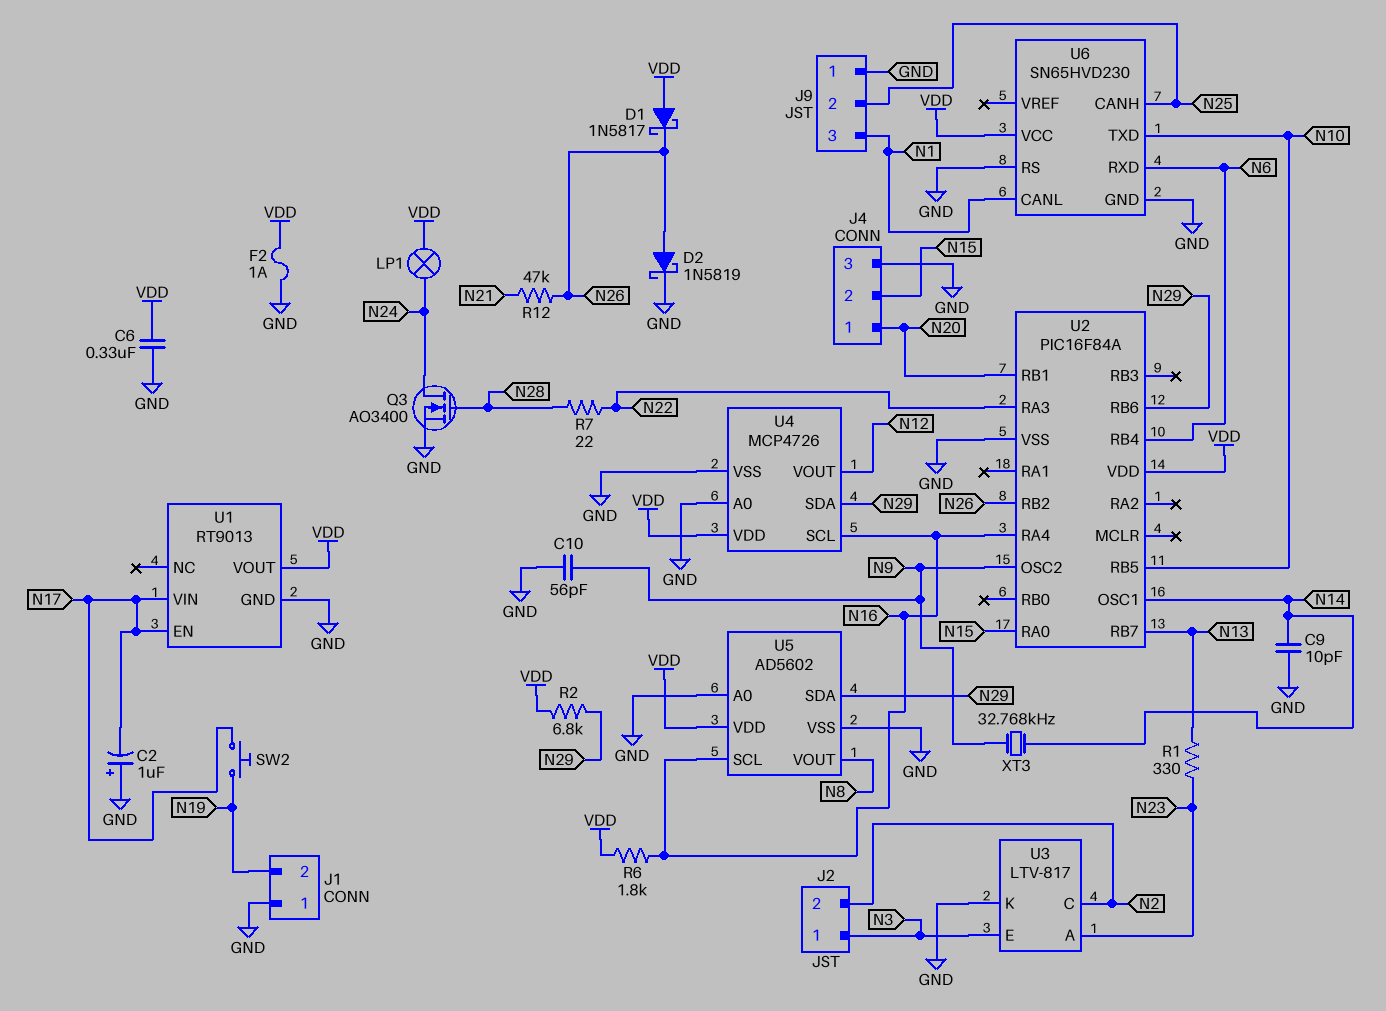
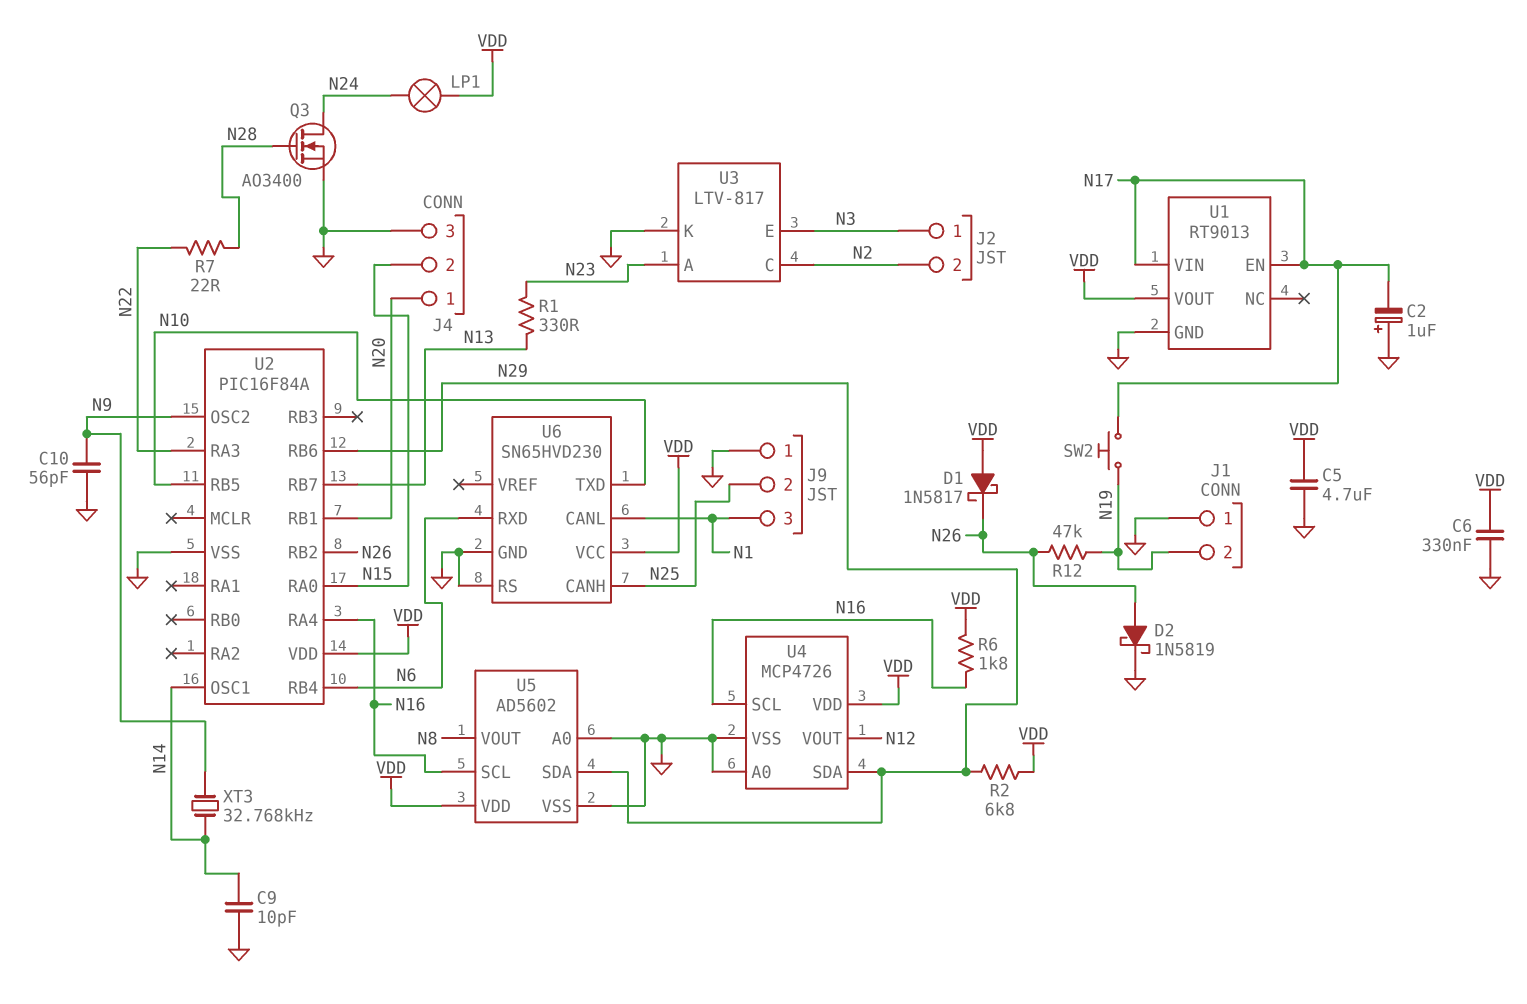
C5: none -> 4.7uF (GND, VDD)
F2: 1A (GND, VDD) -> none
R12: 47k (N21, N26) -> 47k (N19, N26)

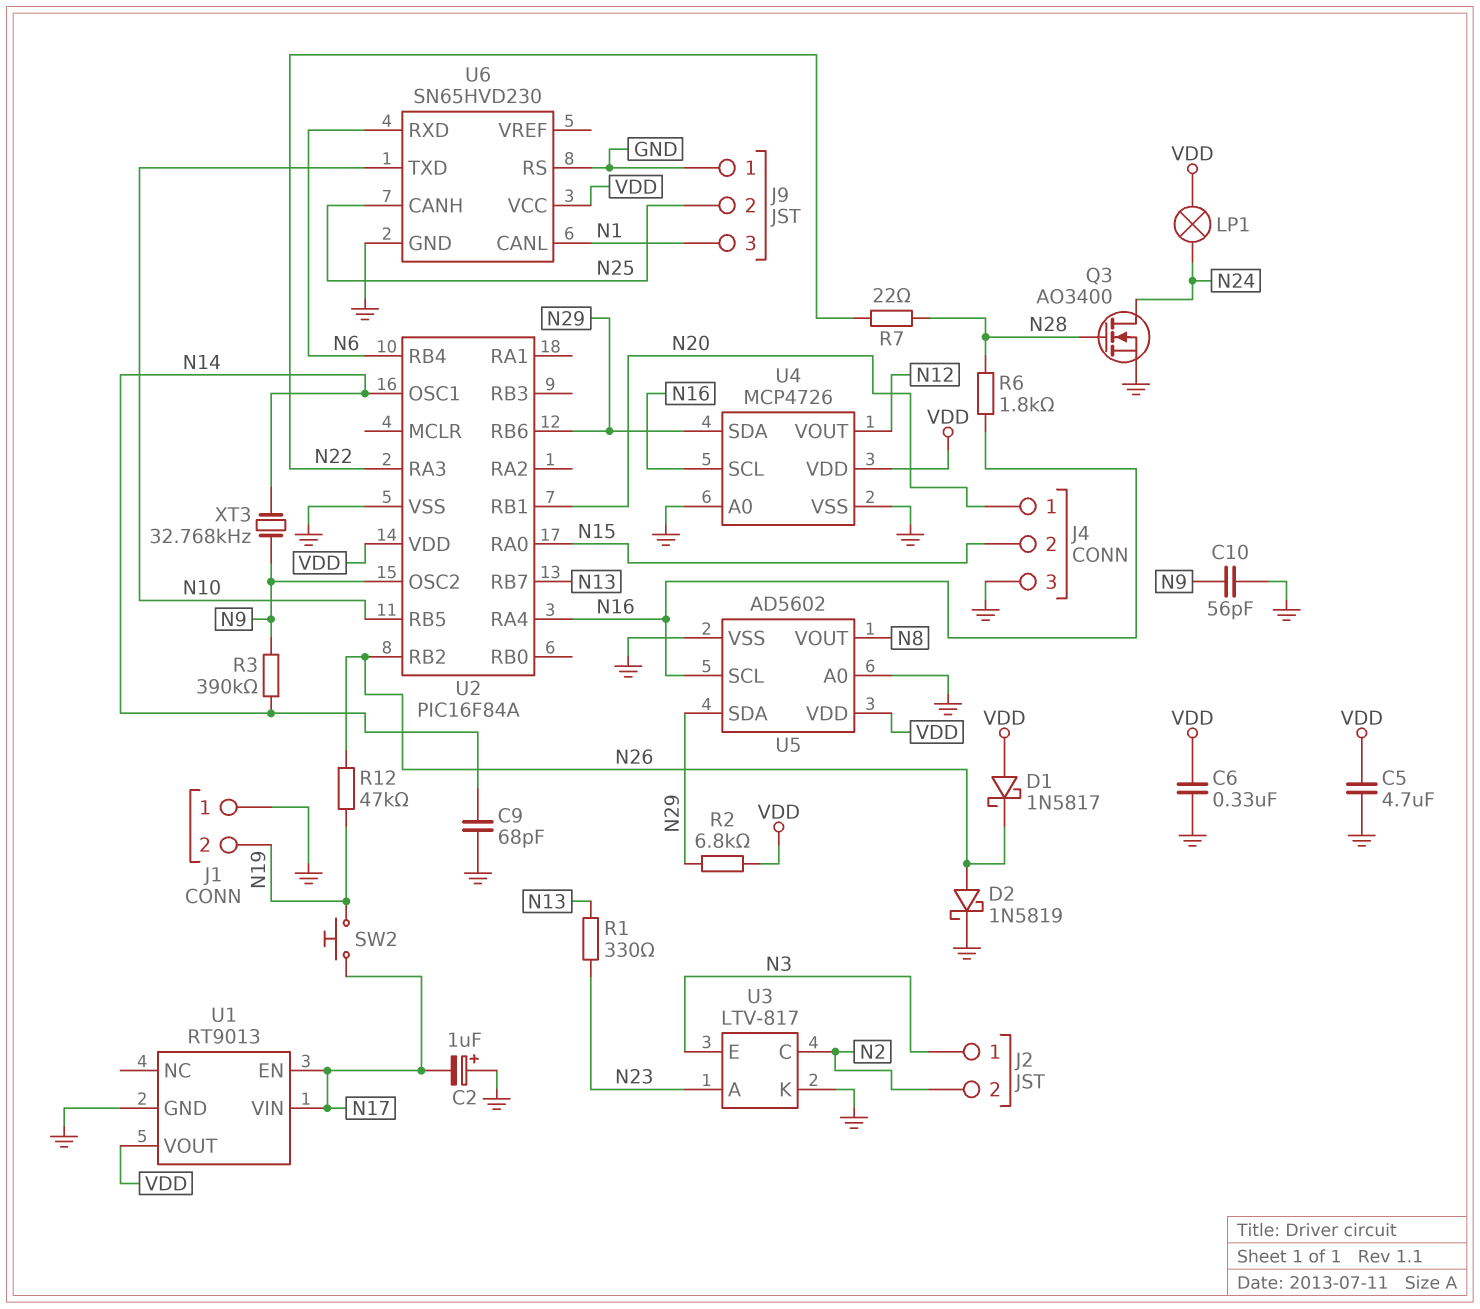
C9: 10pF (GND, N14) -> 68pF (GND, N14)
R3: none -> 390k (N9, N14)
R6: 1.8k (N16, VDD) -> 1.8k (N16, N28)

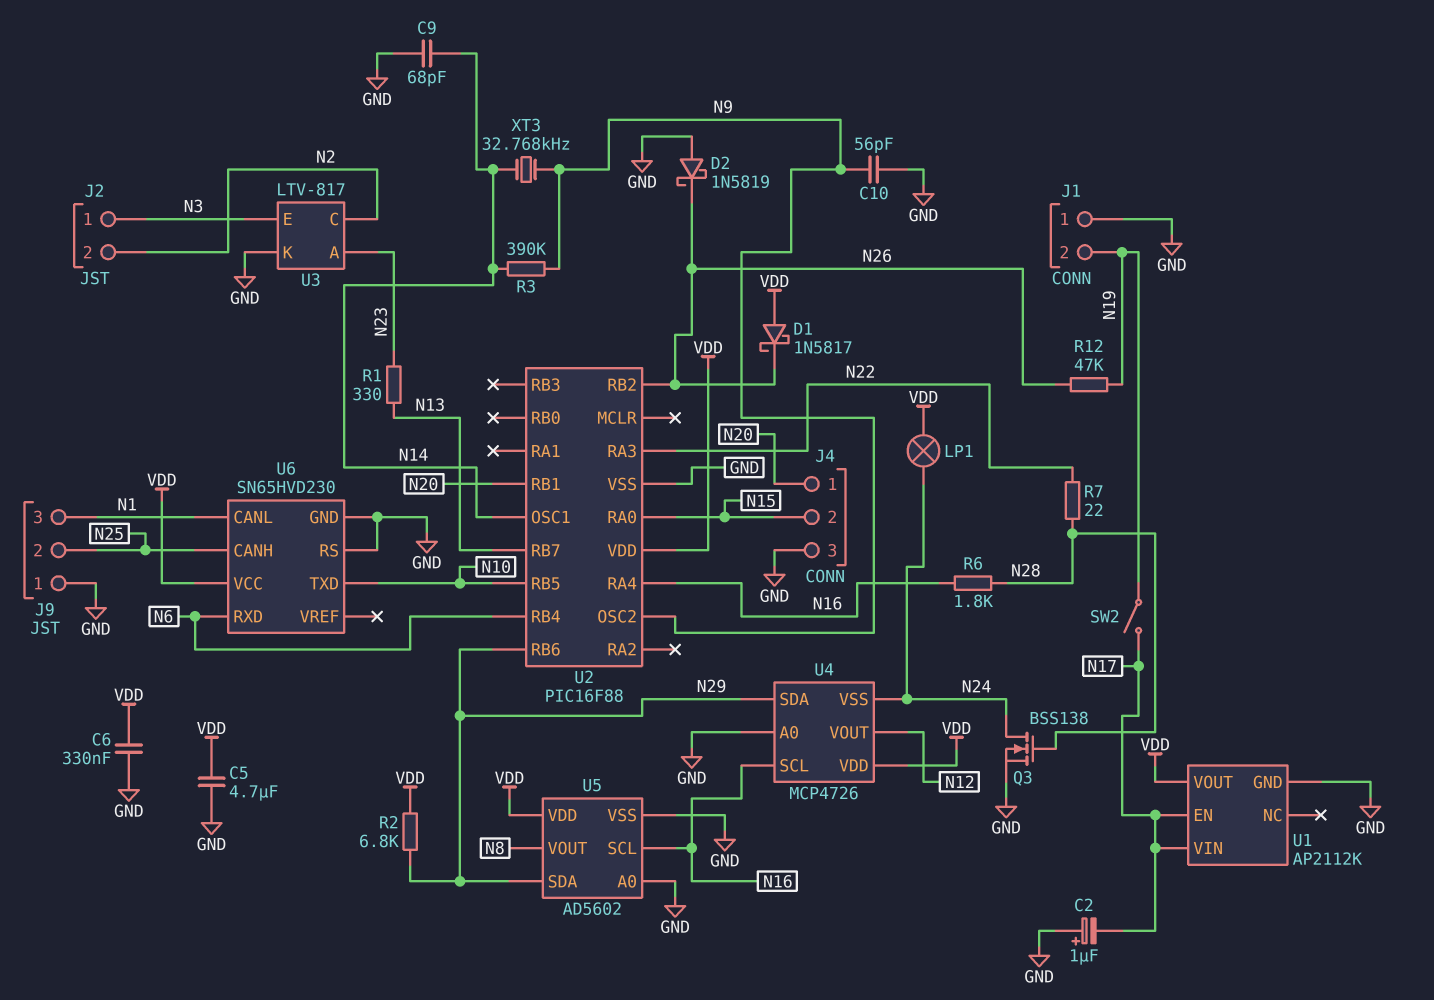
D2: schottky 1N5819 (A N26, K GND) -> schottky 1N5819 (A GND, K N26)
Q3: NMOS AO3400 (G N28, D N24, S GND) -> NMOS BSS138 (G N28, D N24, S GND)
SW2: button (N17, N19) -> switch (N17, N19)
U1: RT9013 -> AP2112K
U2: PIC16F84A -> PIC16F88
U4 pin VSS: GND -> N24

